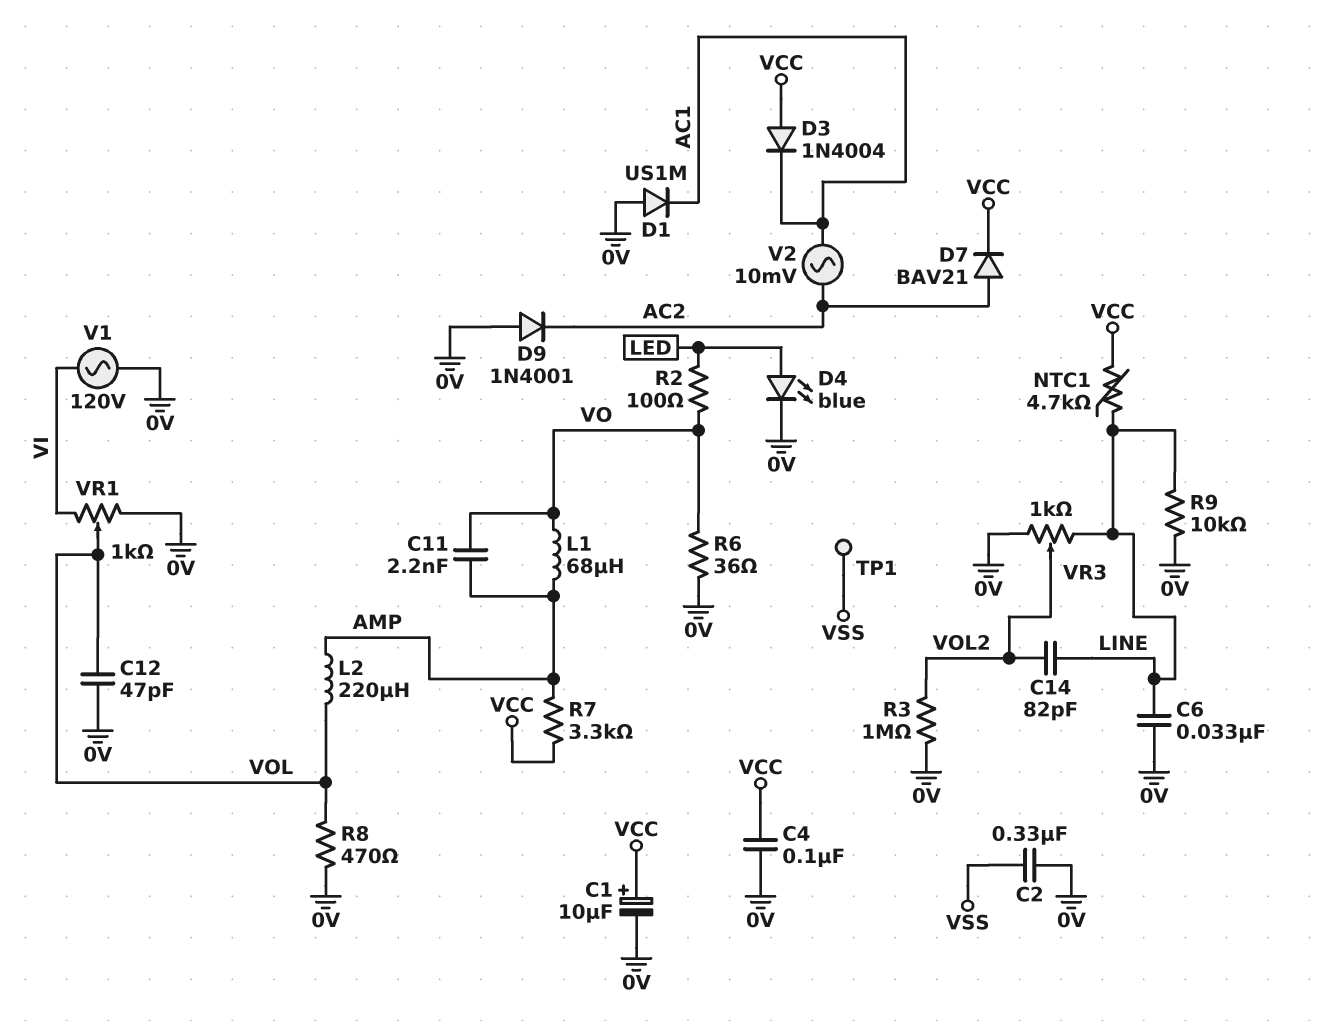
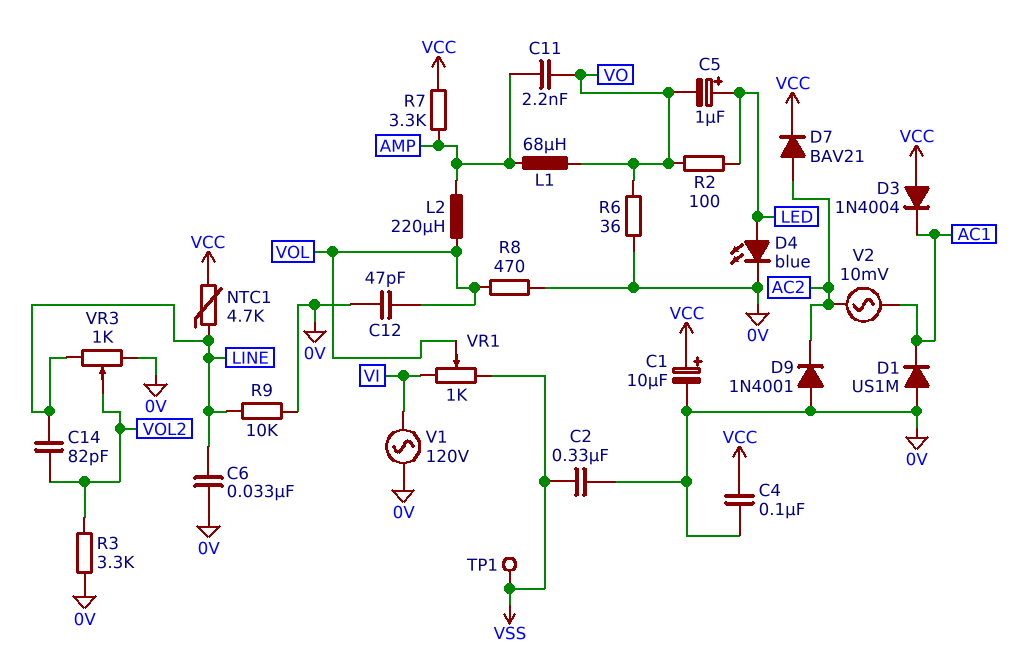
C5: none -> 1uF (plus LED, minus VO)
R3: 1M (0V, VOL2) -> 3.3k (0V, VOL2)
VR1: 1k (0V, VI, wiper VOL) -> 1k (VI, VSS, wiper VOL)

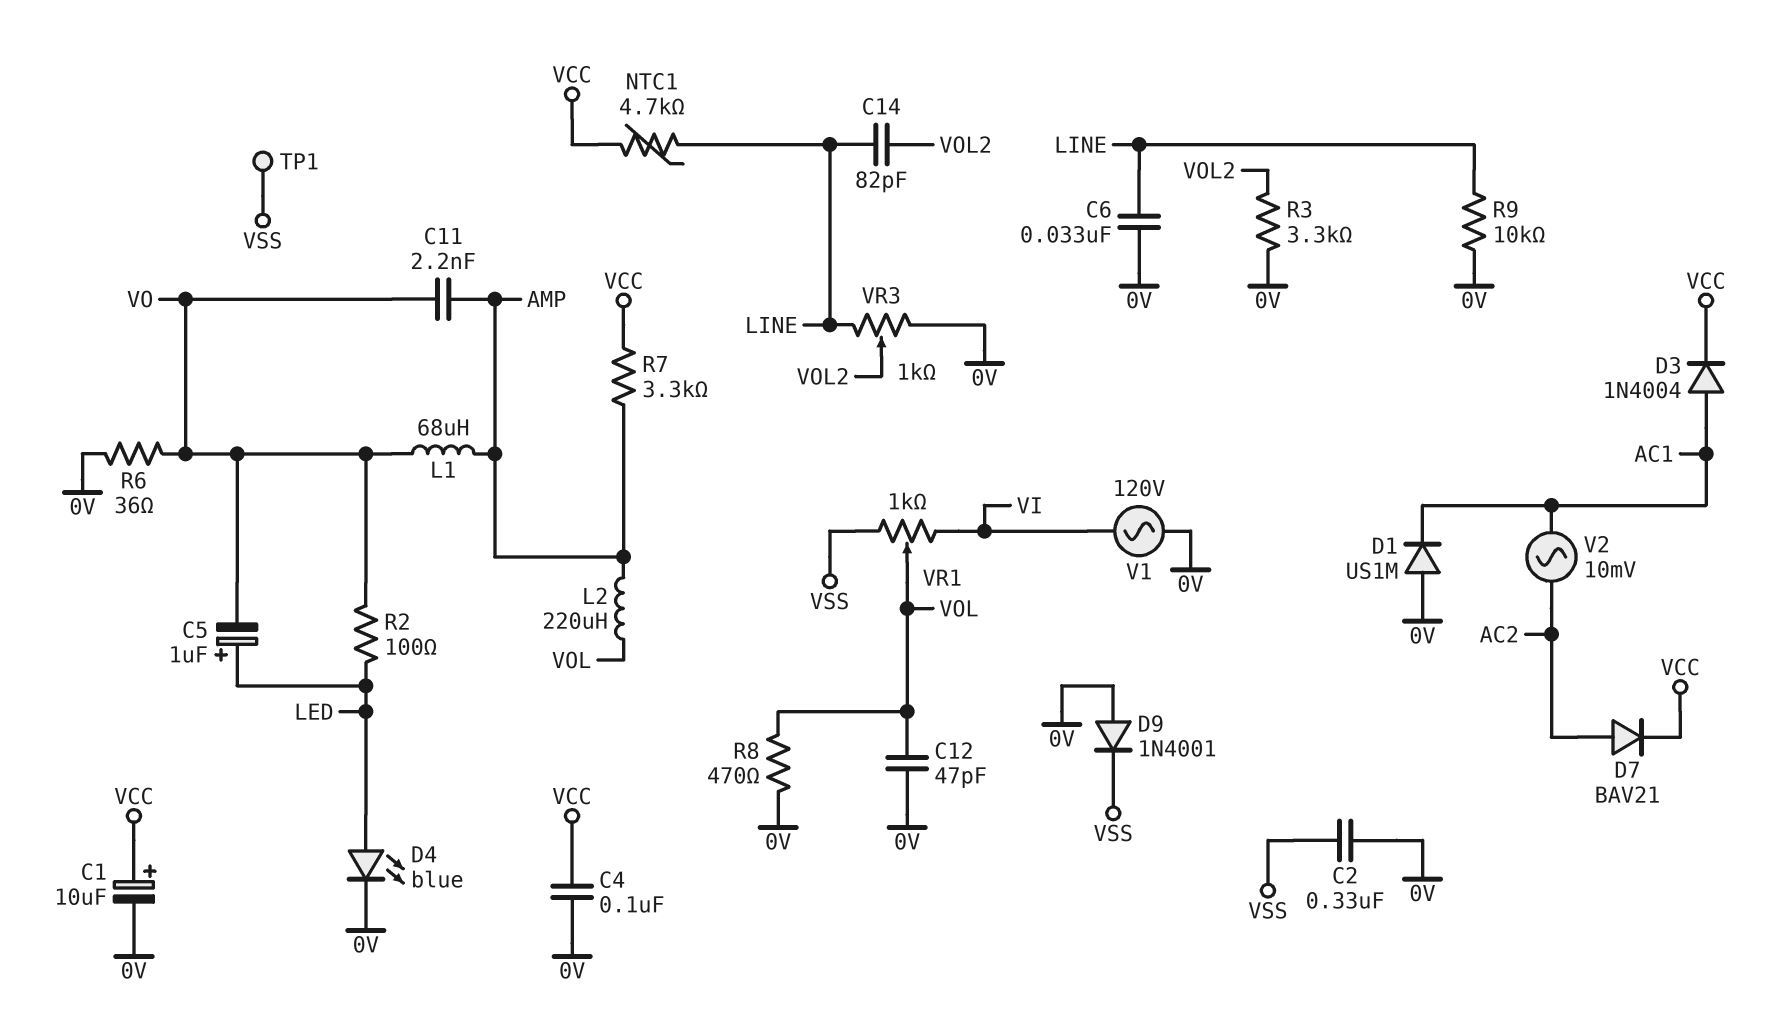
D3: diode 1N4004 (A VCC, K AC1) -> diode 1N4004 (A AC1, K VCC)
D9: diode 1N4001 (A 0V, K AC2) -> diode 1N4001 (A 0V, K VSS)

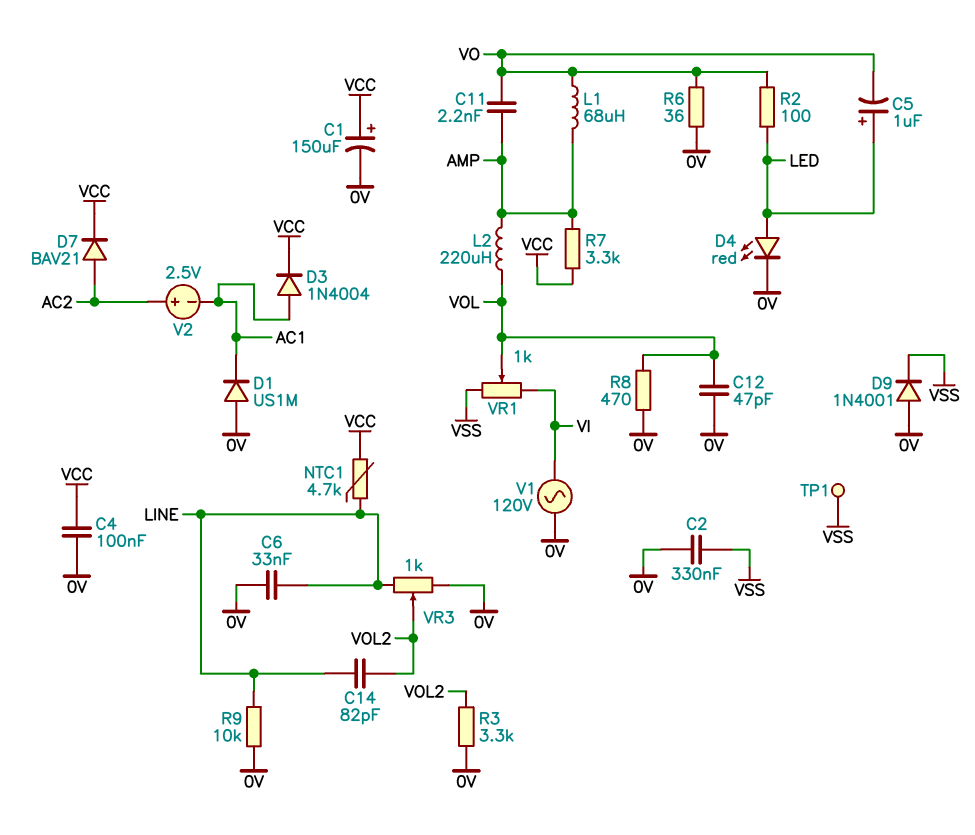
C1: 10uF (plus VCC, minus 0V) -> 150uF (plus VCC, minus 0V)
D4: LED blue (A LED, K 0V) -> LED red (A LED, K 0V)
V2: AC 10mV (AC1, AC2) -> 2.5V (plus AC2, minus AC1)

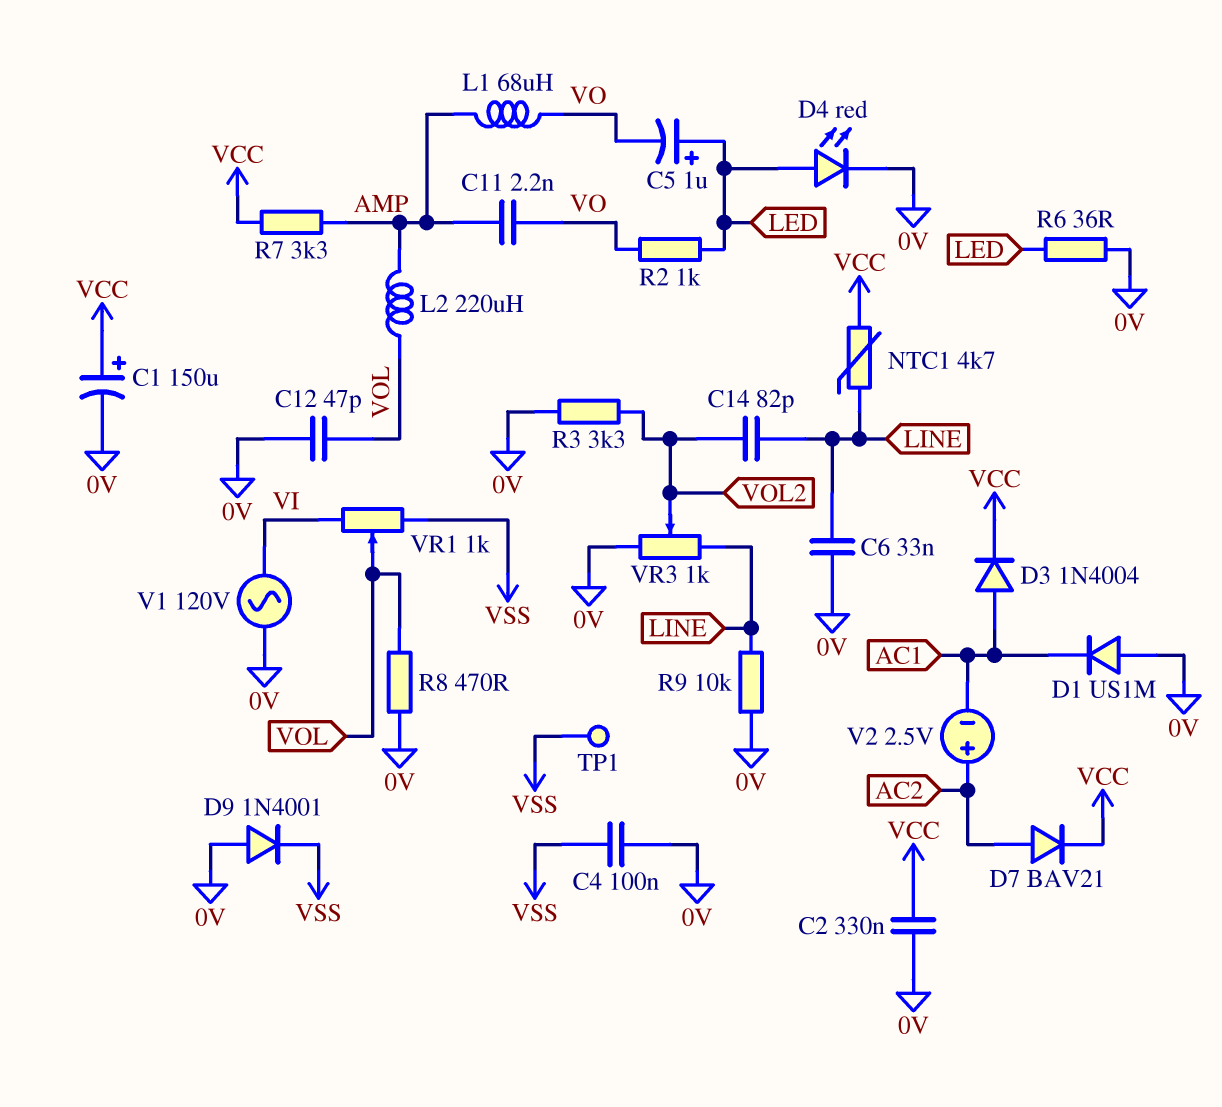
C2: 330nF (0V, VSS) -> 330nF (0V, VCC)
C4: 100nF (0V, VCC) -> 100nF (0V, VSS)
R2: 100 (LED, VO) -> 1k (LED, VO)
R6: 36 (0V, VO) -> 36 (0V, LED)

